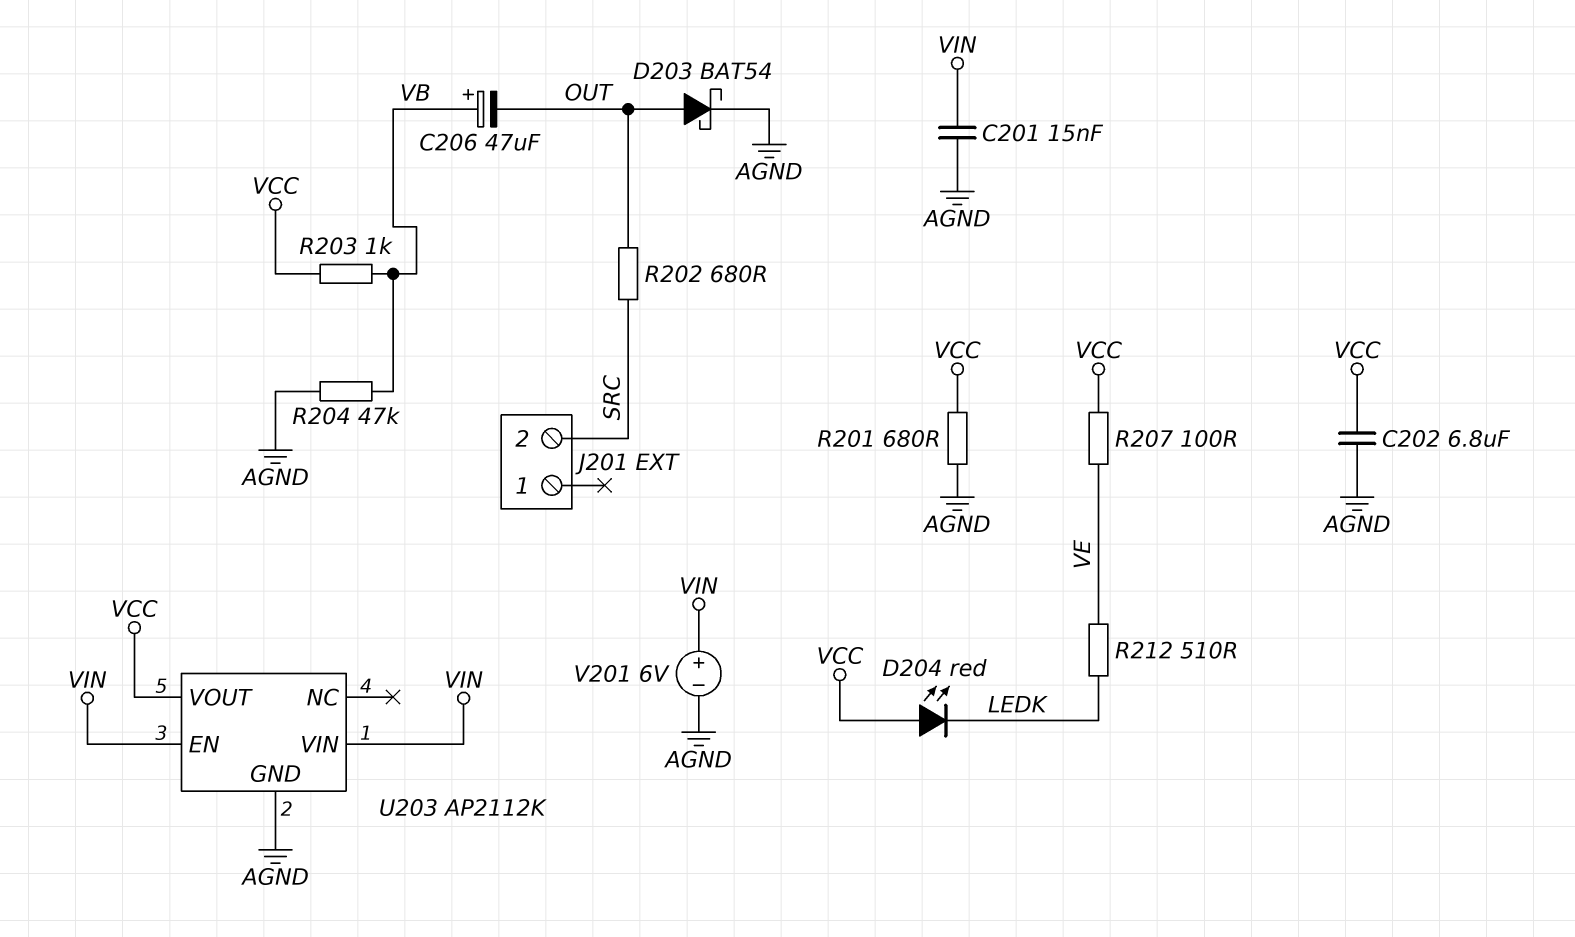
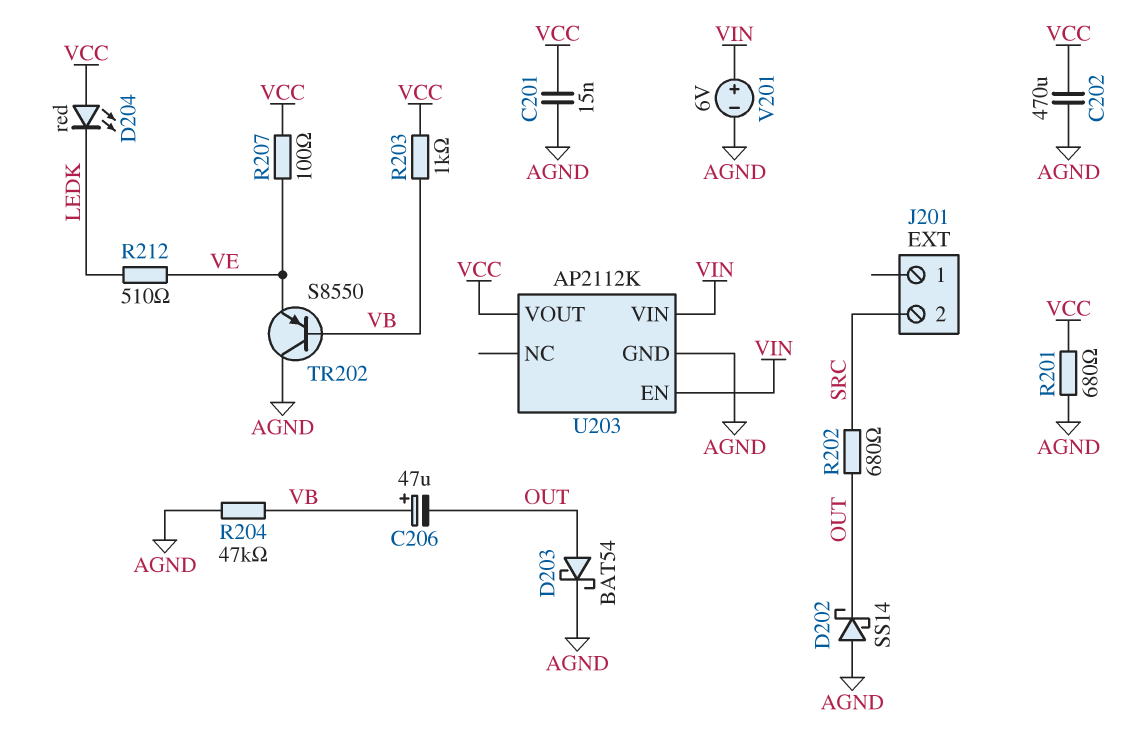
C201: 15nF (AGND, VIN) -> 15nF (AGND, VCC)
C202: 6.8uF (AGND, VCC) -> 470uF (AGND, VCC)
D202: none -> schottky SS14 (A AGND, K OUT)
TR202: none -> PNP S8550 (B VB, C AGND, E VE)

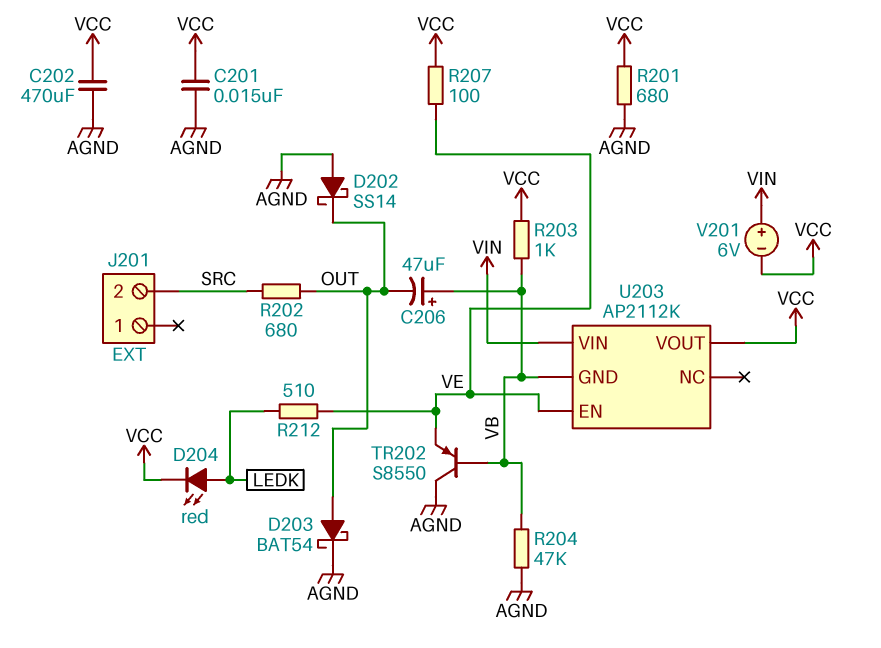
D204: LED red (A VCC, K LEDK) -> LED red (A LEDK, K VCC)
U203 pin EN: VIN -> VE
U203 pin GND: AGND -> VB
V201: 6V (plus VIN, minus AGND) -> 6V (plus VIN, minus VCC)

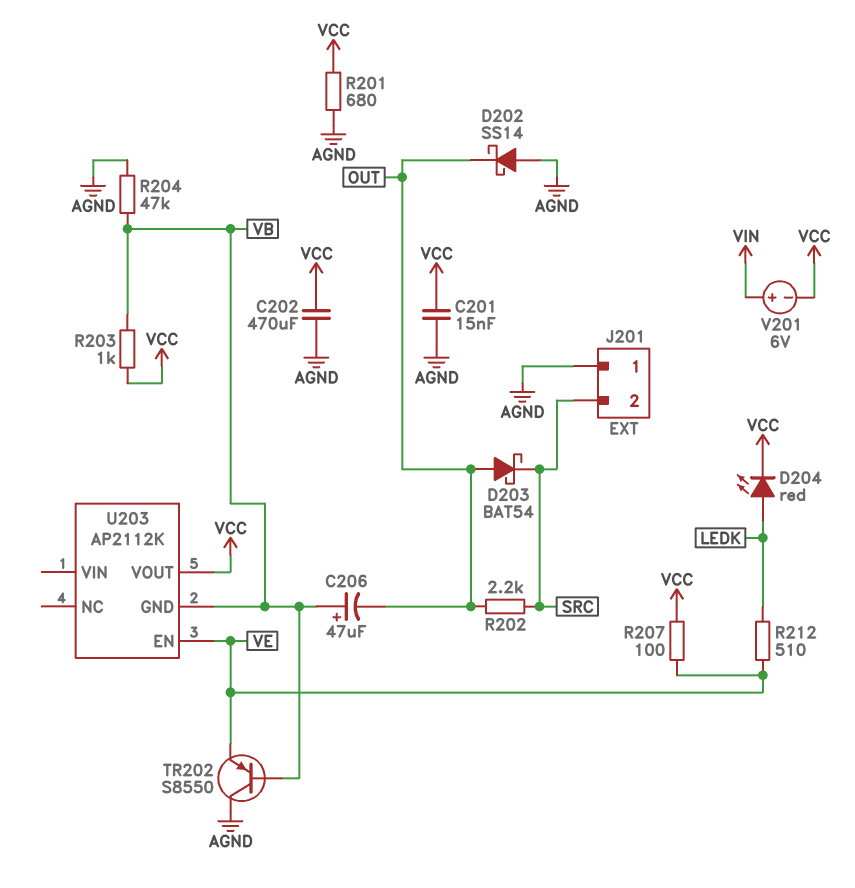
D203: schottky BAT54 (A OUT, K AGND) -> schottky BAT54 (A OUT, K SRC)
J201 pin 1: none -> AGND
R202: 680 (OUT, SRC) -> 2.2k (OUT, SRC)
U203 pin VIN: VIN -> none

